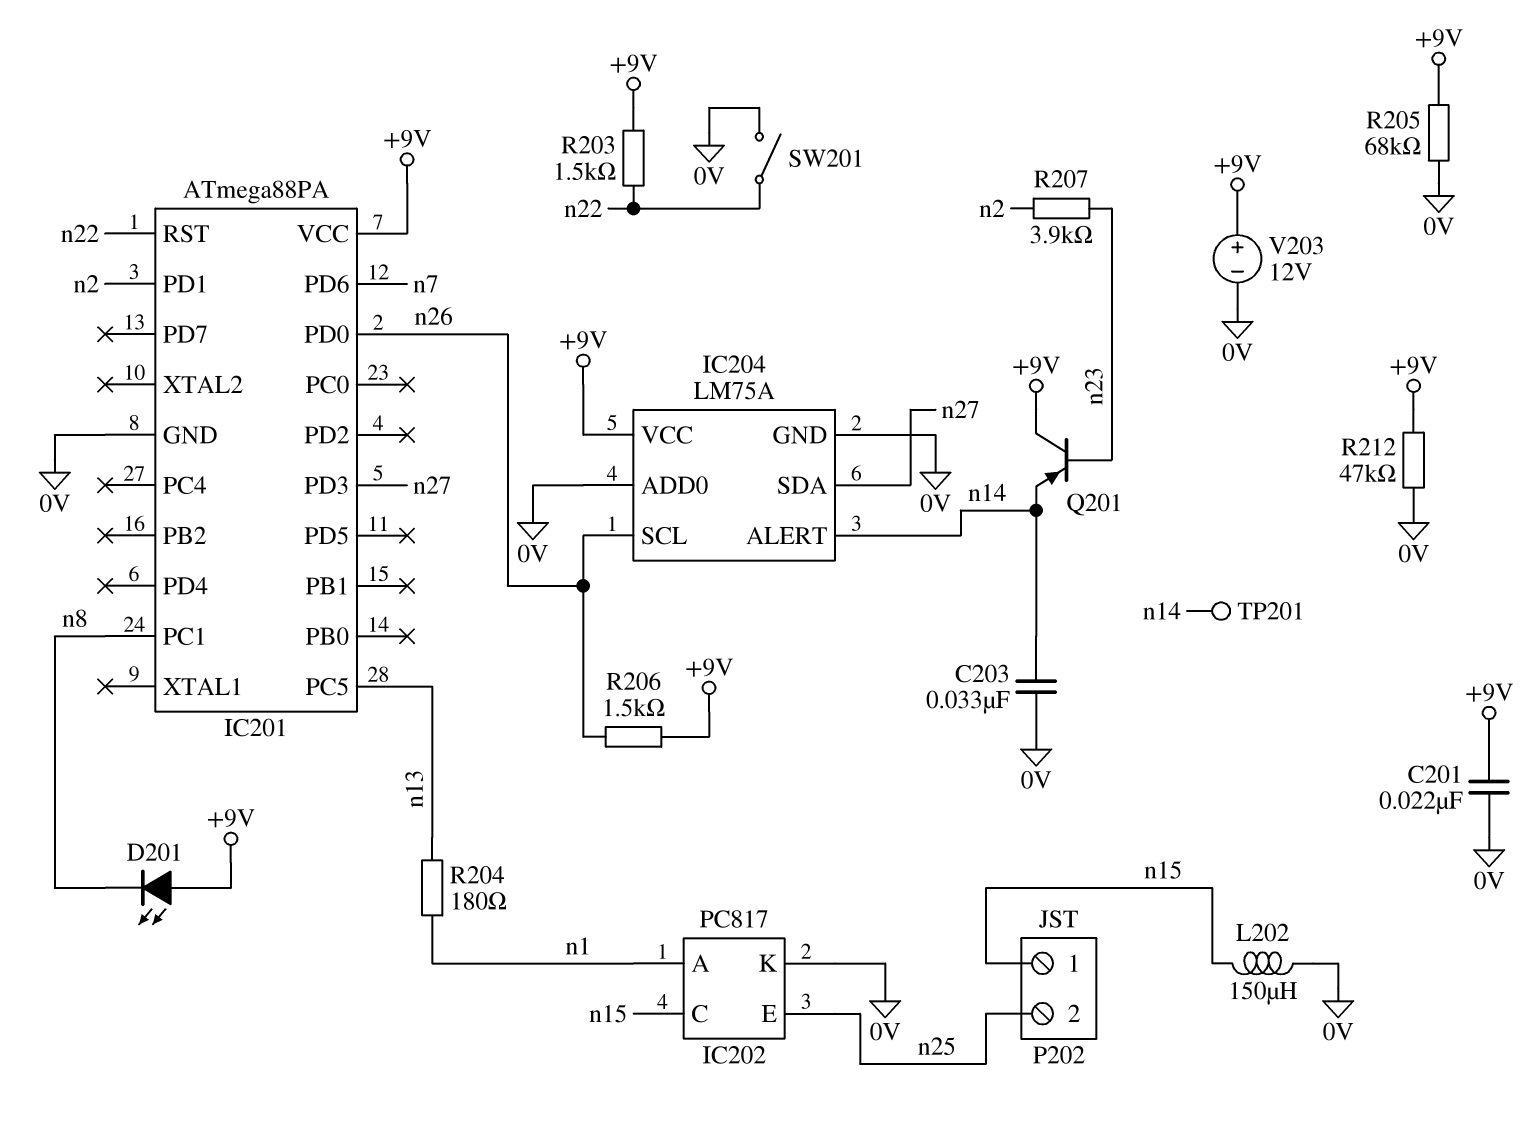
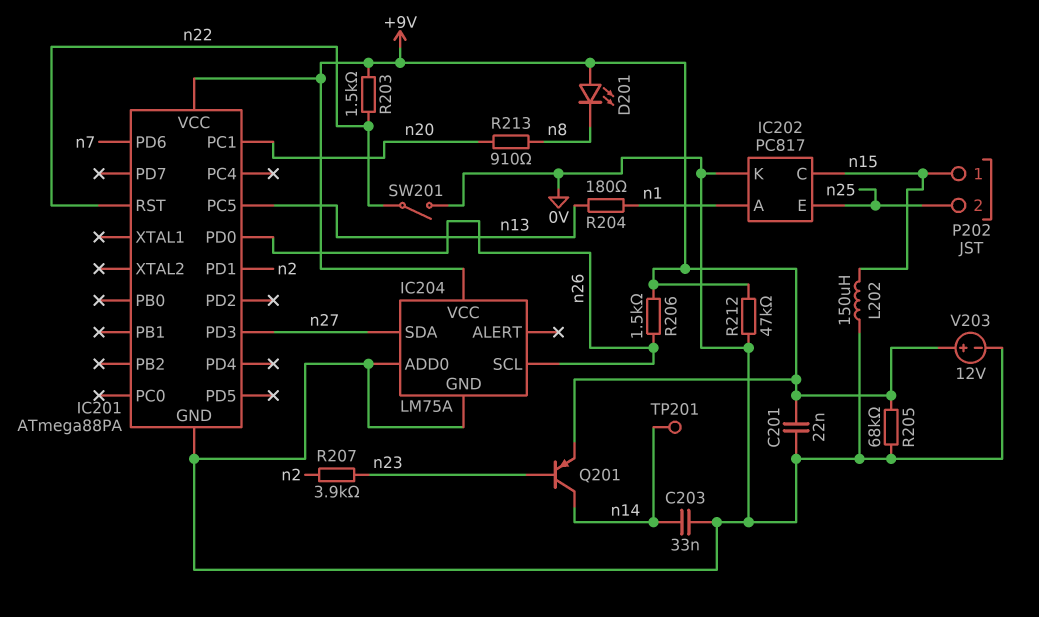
IC201 pin PC1: n8 -> n20
IC204 pin ALERT: n14 -> none
Q201: PNP (B n23, C +9V, E n14) -> PNP (B n23, C n14, E +9V)
R213: none -> 910 (n8, n20)

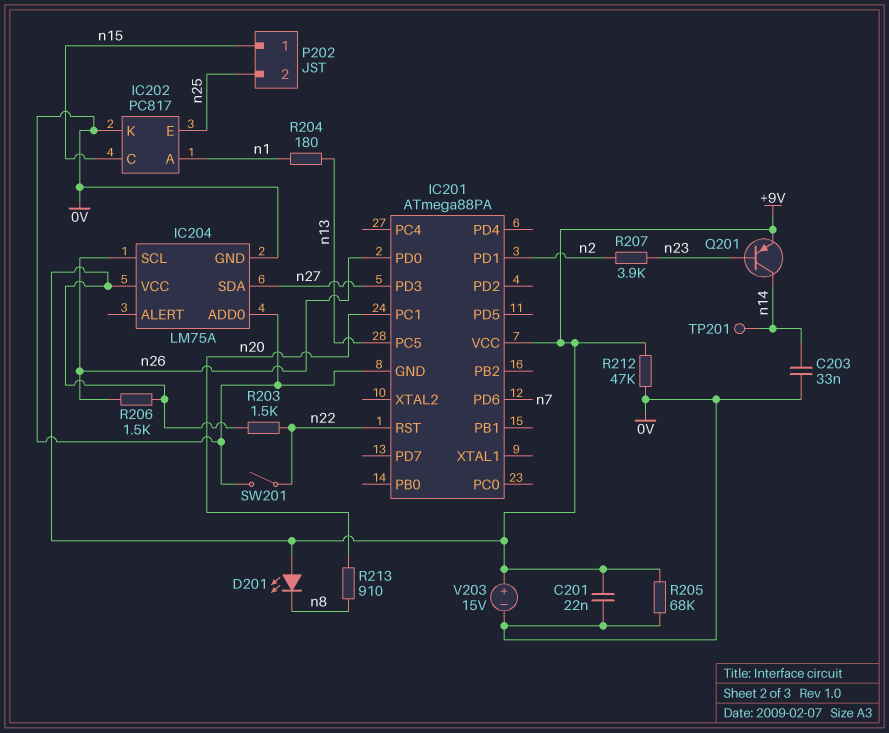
L202: 150uH (0V, n15) -> none
V203: 12V (plus +9V, minus 0V) -> 15V (plus +9V, minus 0V)

